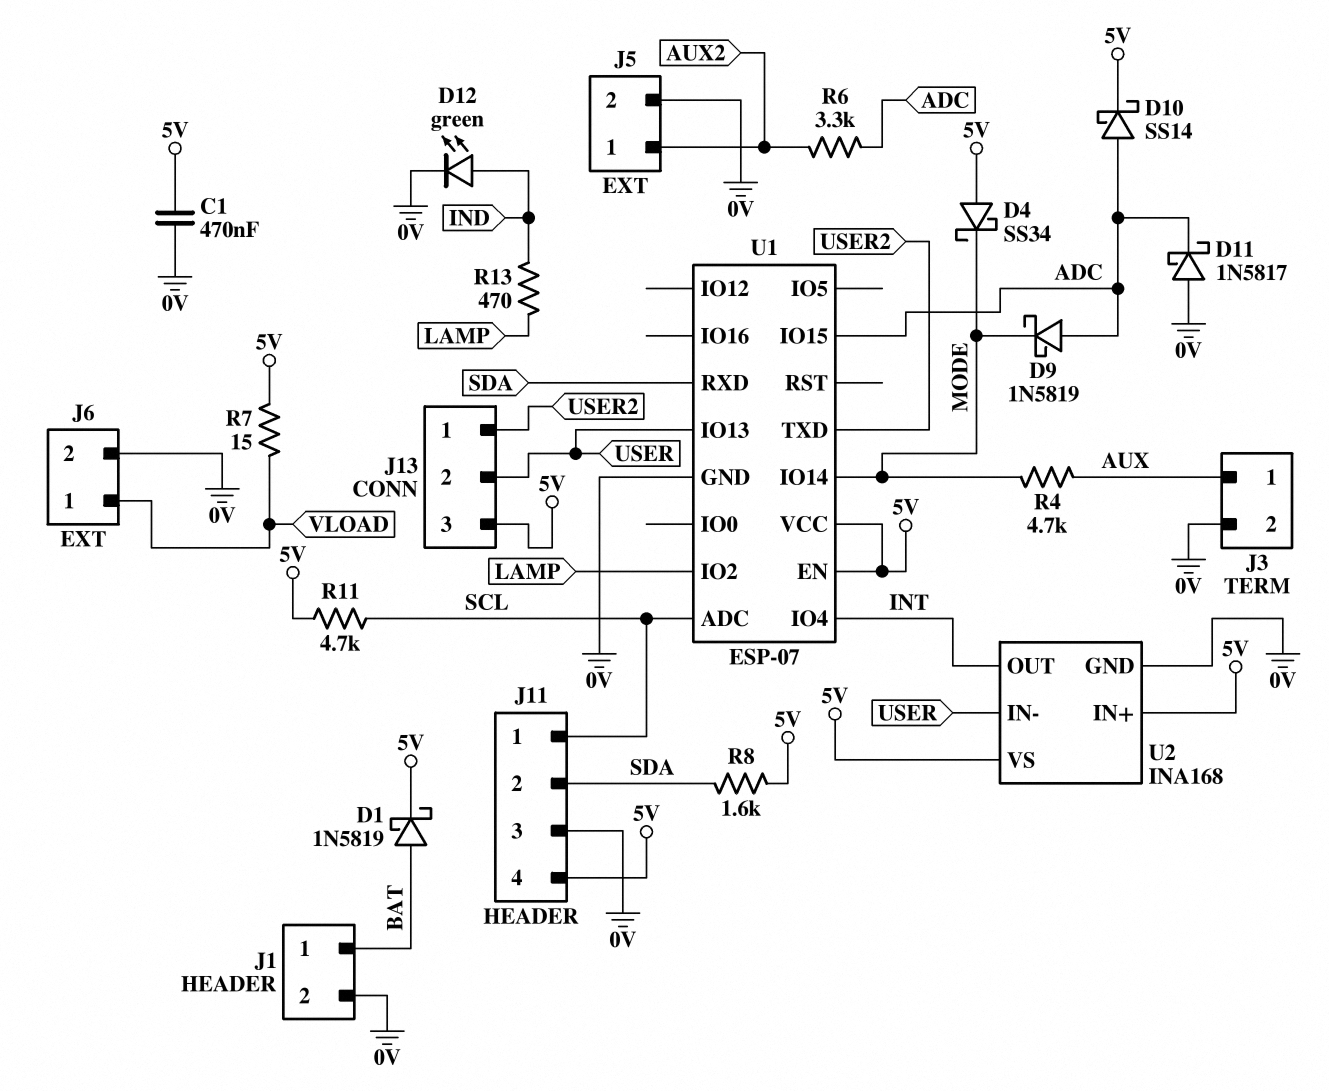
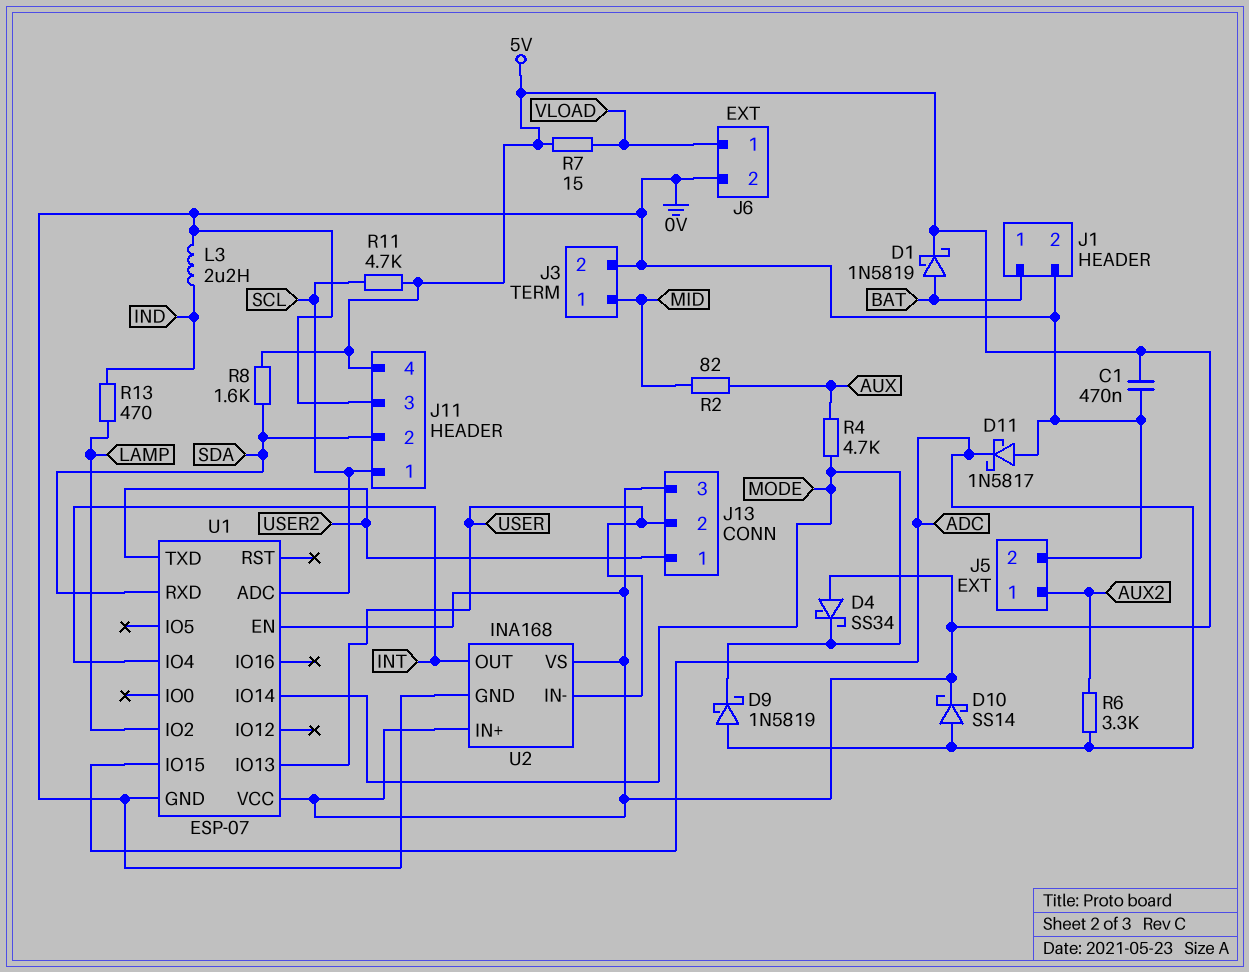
D12: LED green (A IND, K 0V) -> none
J3 pin 1: AUX -> MID
L3: none -> 2.2uH (0V, IND)
R2: none -> 82 (AUX, MID)

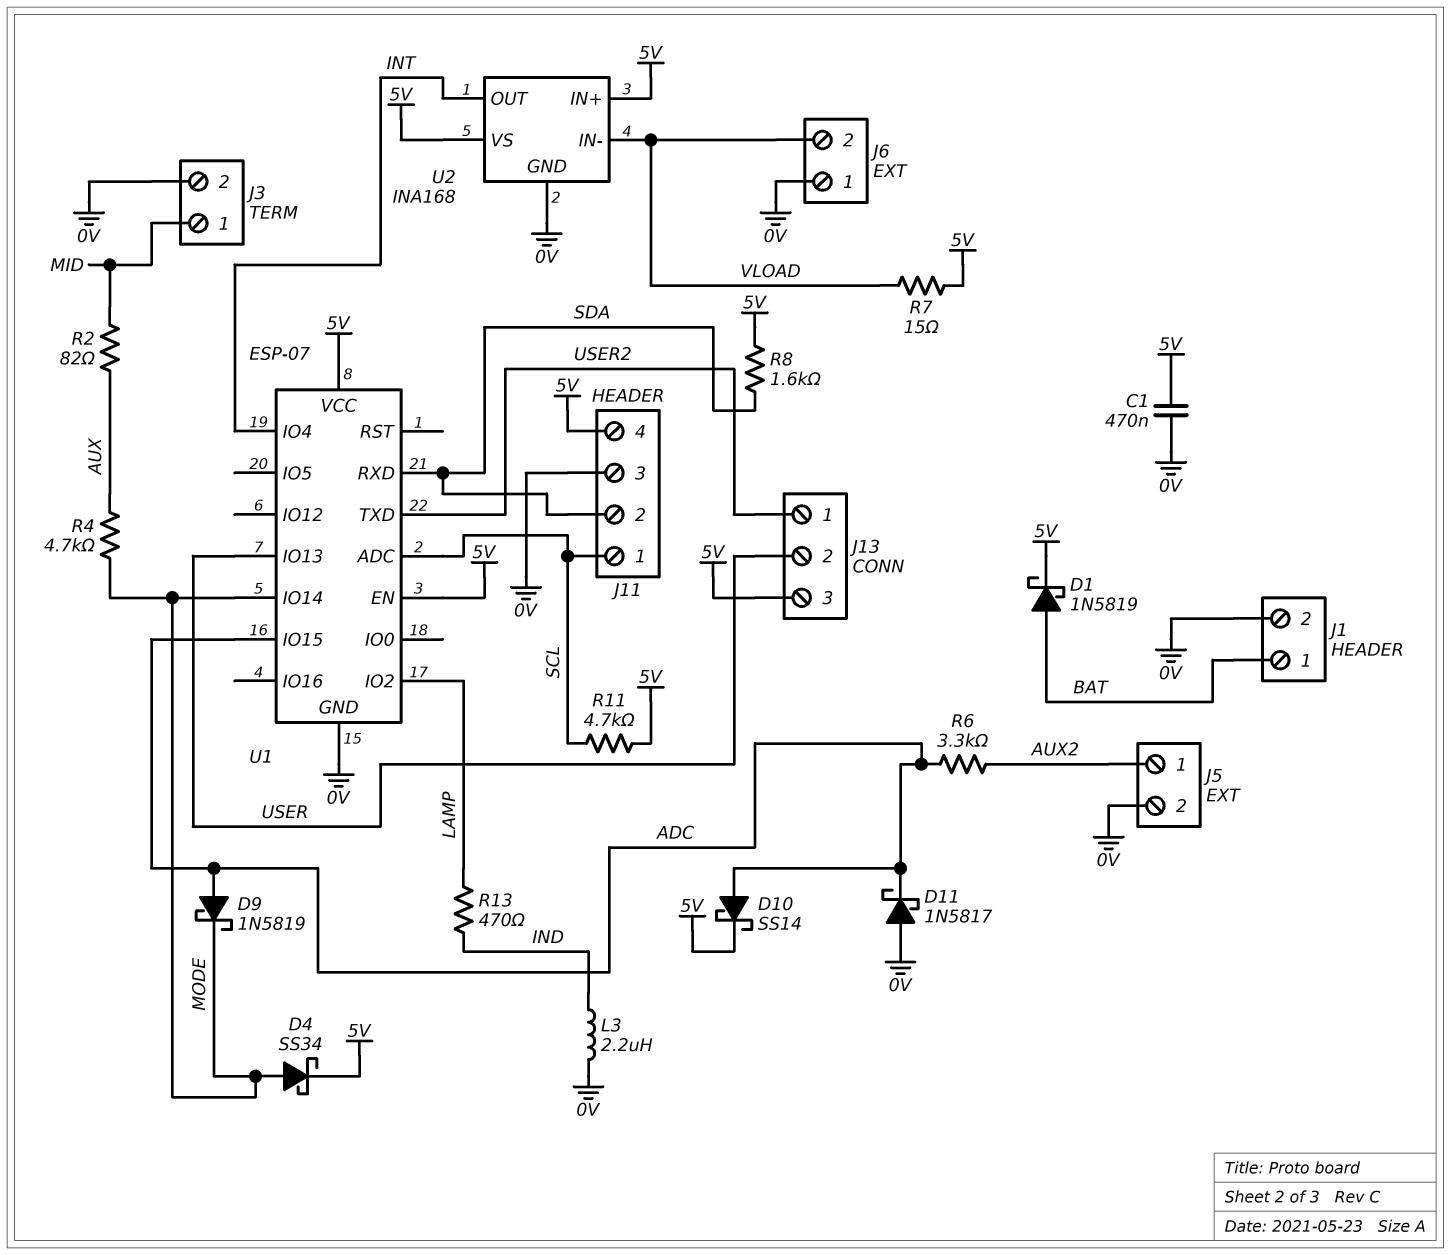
D4: schottky SS34 (A 5V, K MODE) -> schottky SS34 (A MODE, K 5V)
J6 pin 1: VLOAD -> 0V
J6 pin 2: 0V -> VLOAD
U2 pin IN-: USER -> VLOAD

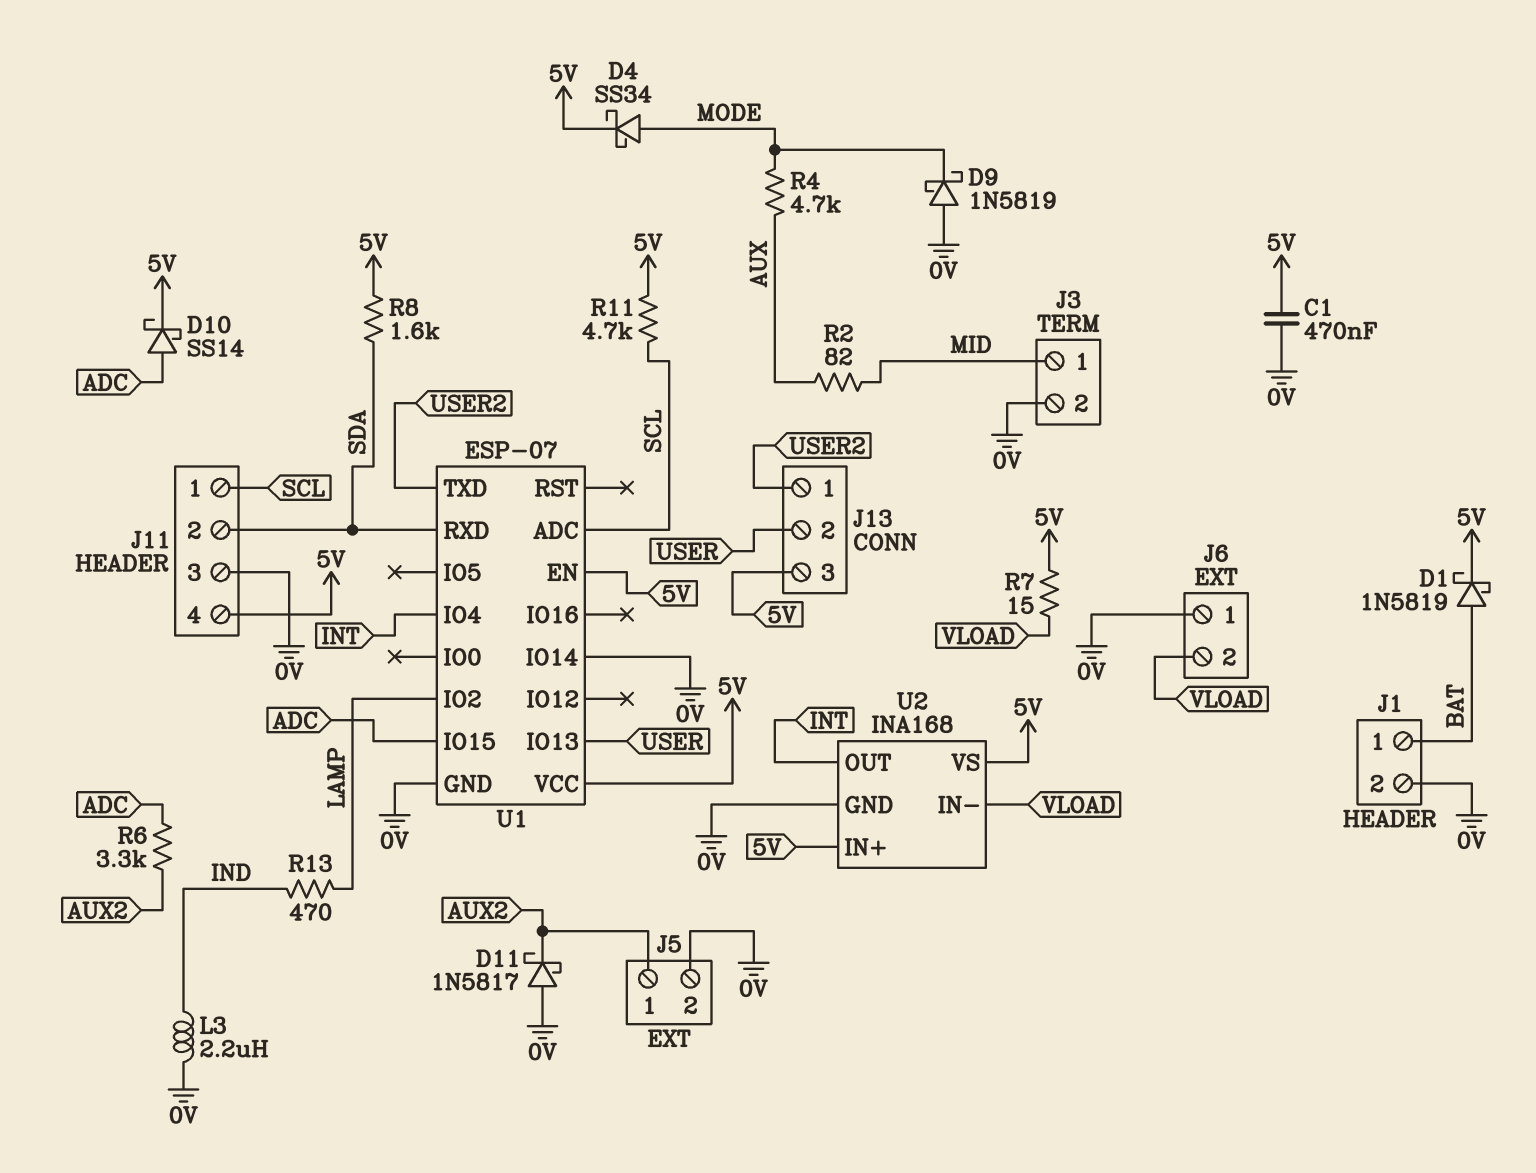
D9: schottky 1N5819 (A ADC, K MODE) -> schottky 1N5819 (A 0V, K MODE)
D11: schottky 1N5817 (A 0V, K ADC) -> schottky 1N5817 (A 0V, K AUX2)
U1 pin IO14: MODE -> 0V

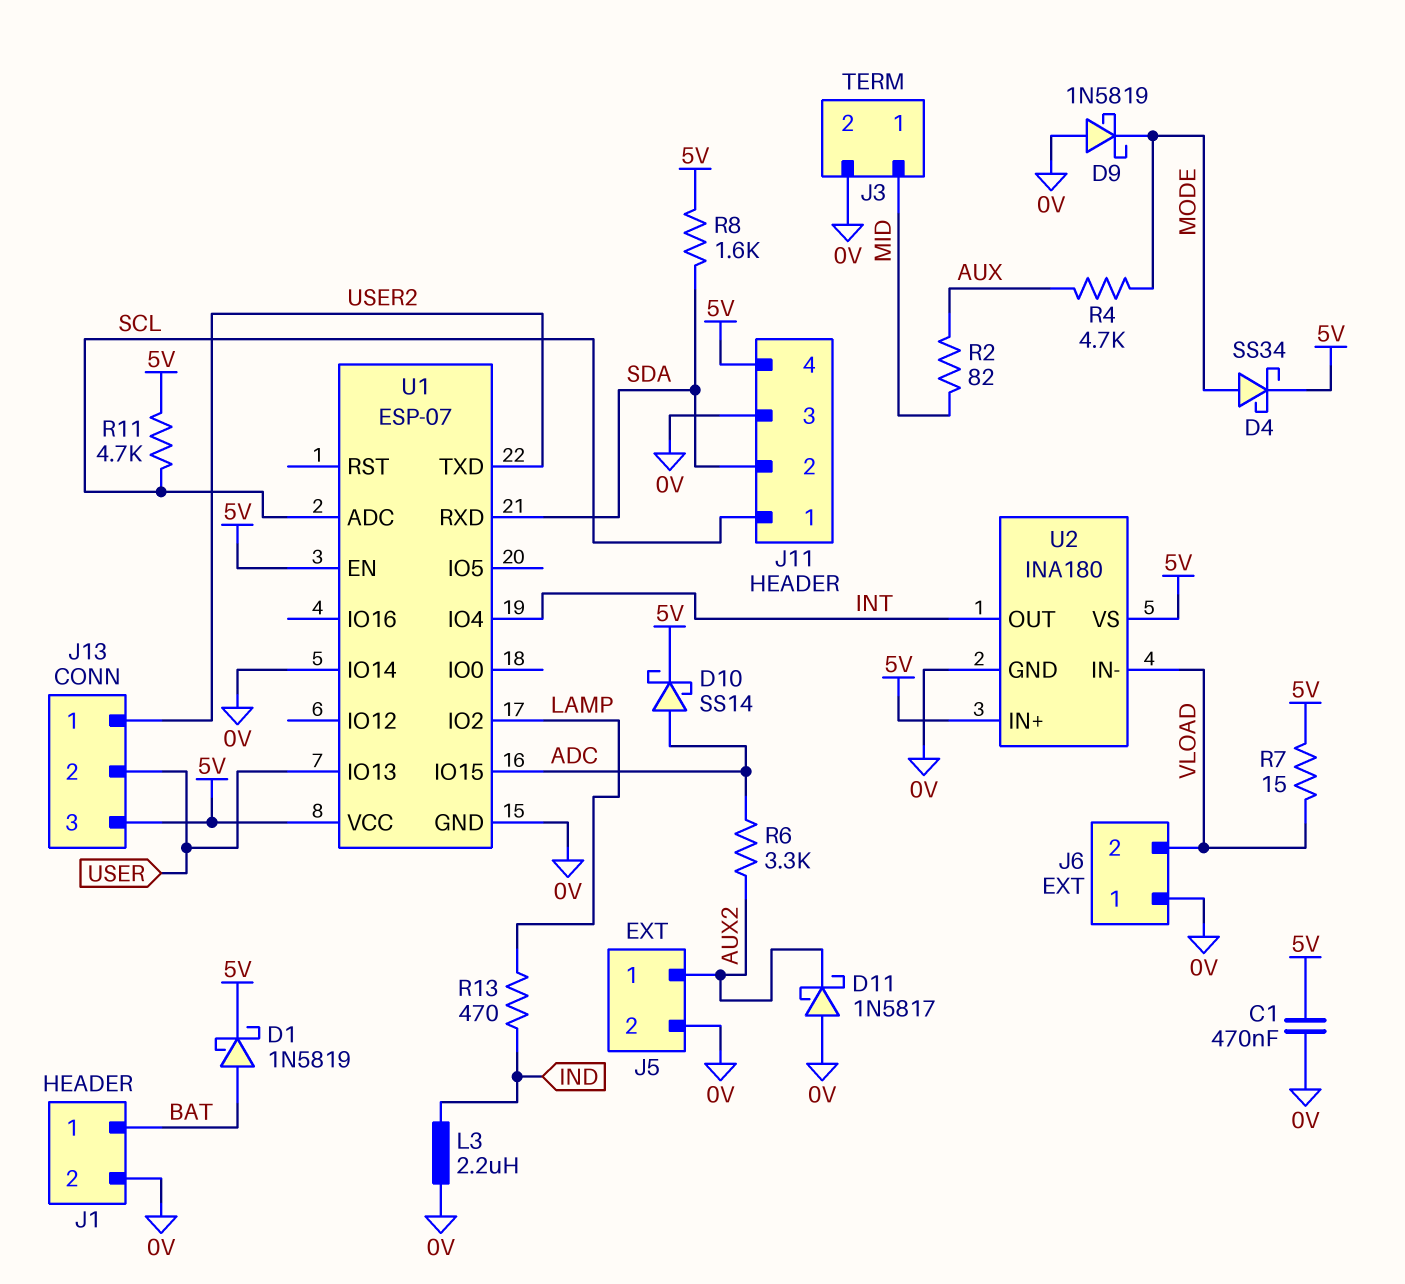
U2: INA168 -> INA180

